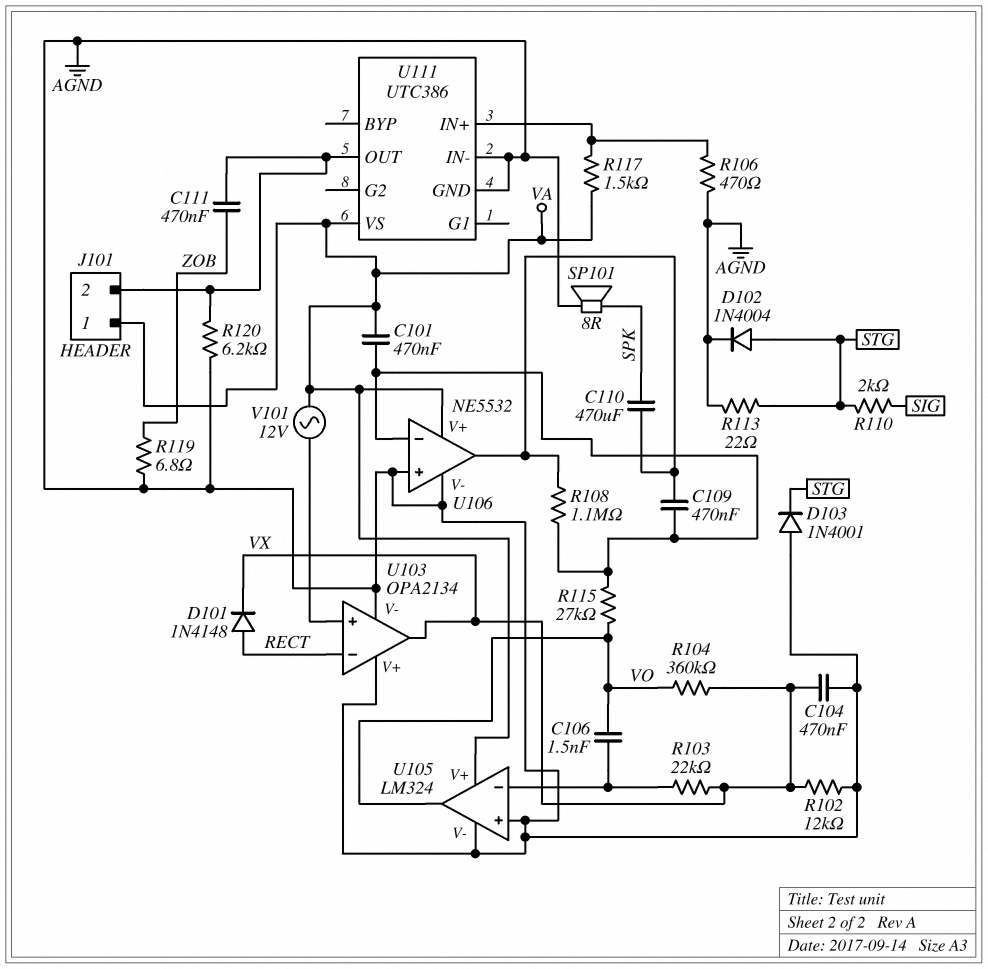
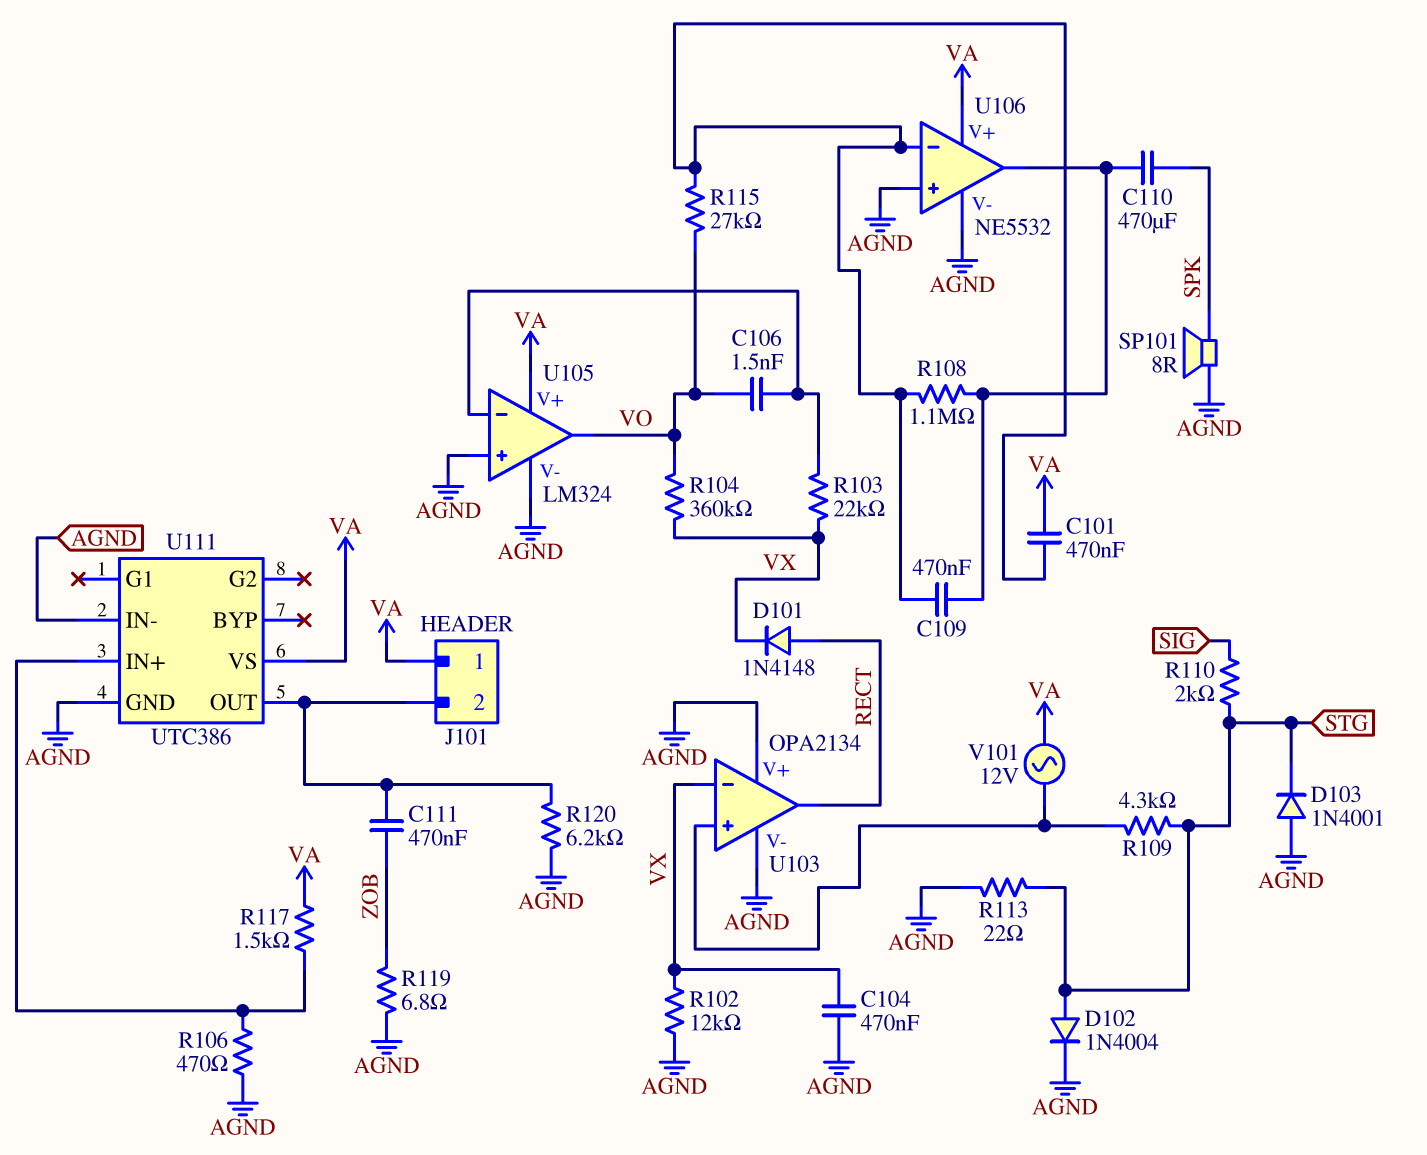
R109: none -> 4.3k (STG, U103/in+)
U103 pin in-: RECT -> VX
U103 pin out: VX -> RECT

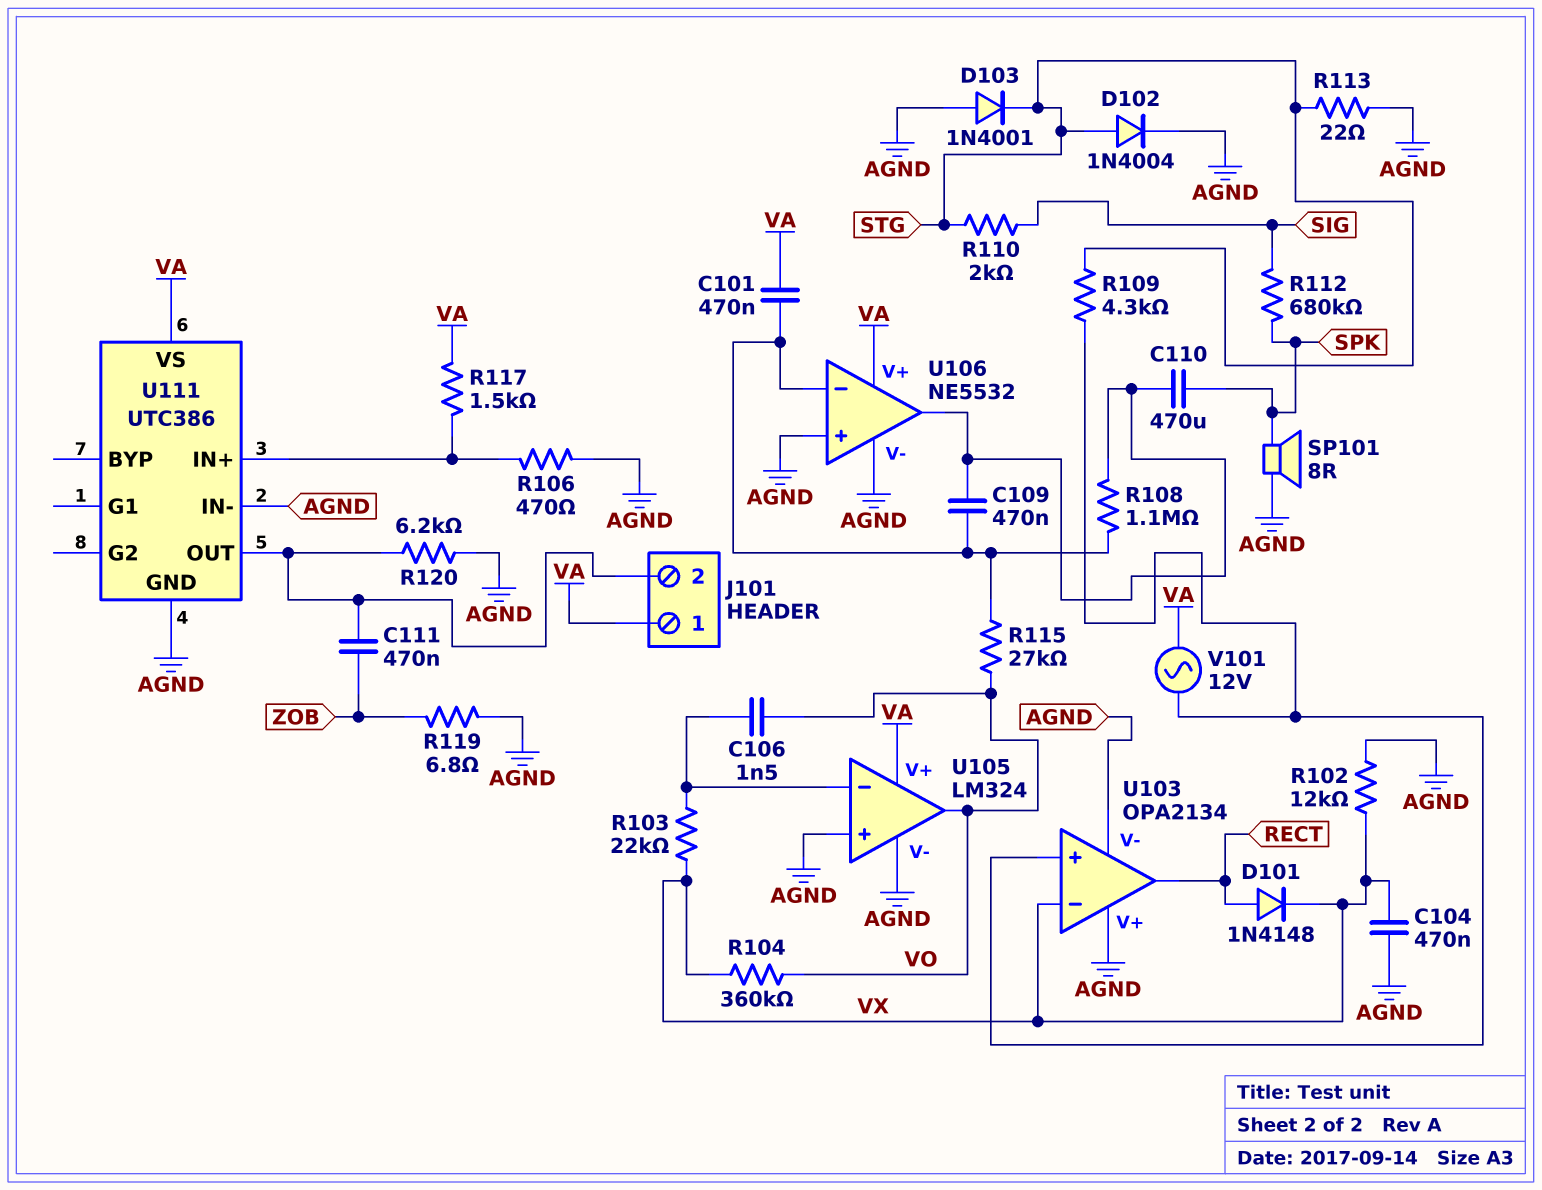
R112: none -> 680k (SIG, SPK)

